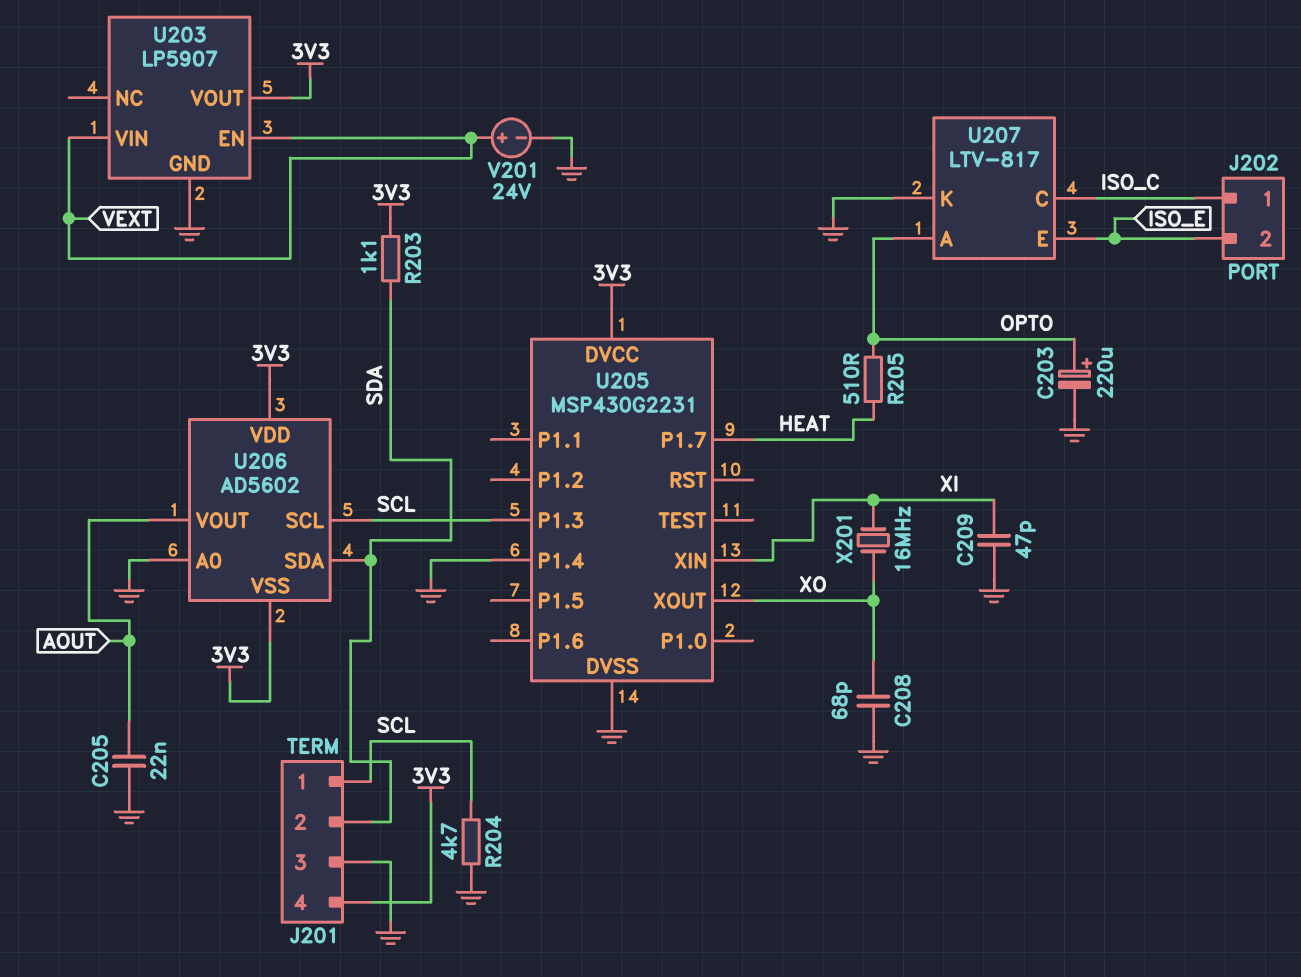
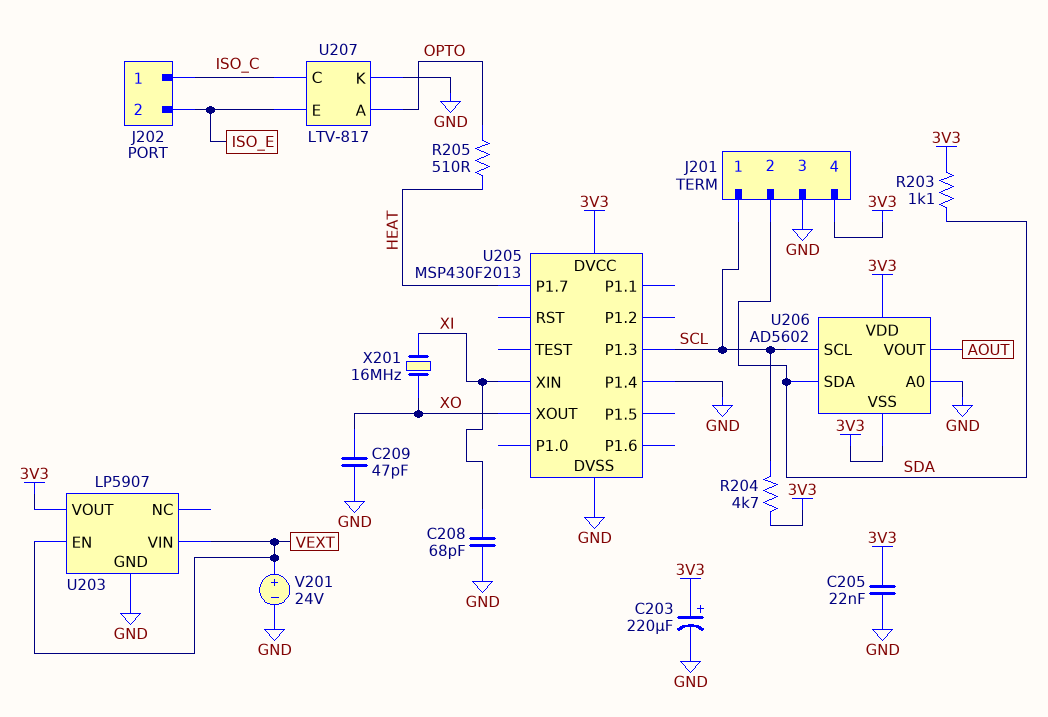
C203: 220uF (plus OPTO, minus GND) -> 220uF (plus 3V3, minus GND)
C205: 22nF (AOUT, GND) -> 22nF (3V3, GND)
C208: 68pF (GND, XO) -> 68pF (GND, XI)
C209: 47pF (GND, XI) -> 47pF (GND, XO)
R204: 4.7k (GND, SCL) -> 4.7k (3V3, SCL)
U205: MSP430G2231 -> MSP430F2013

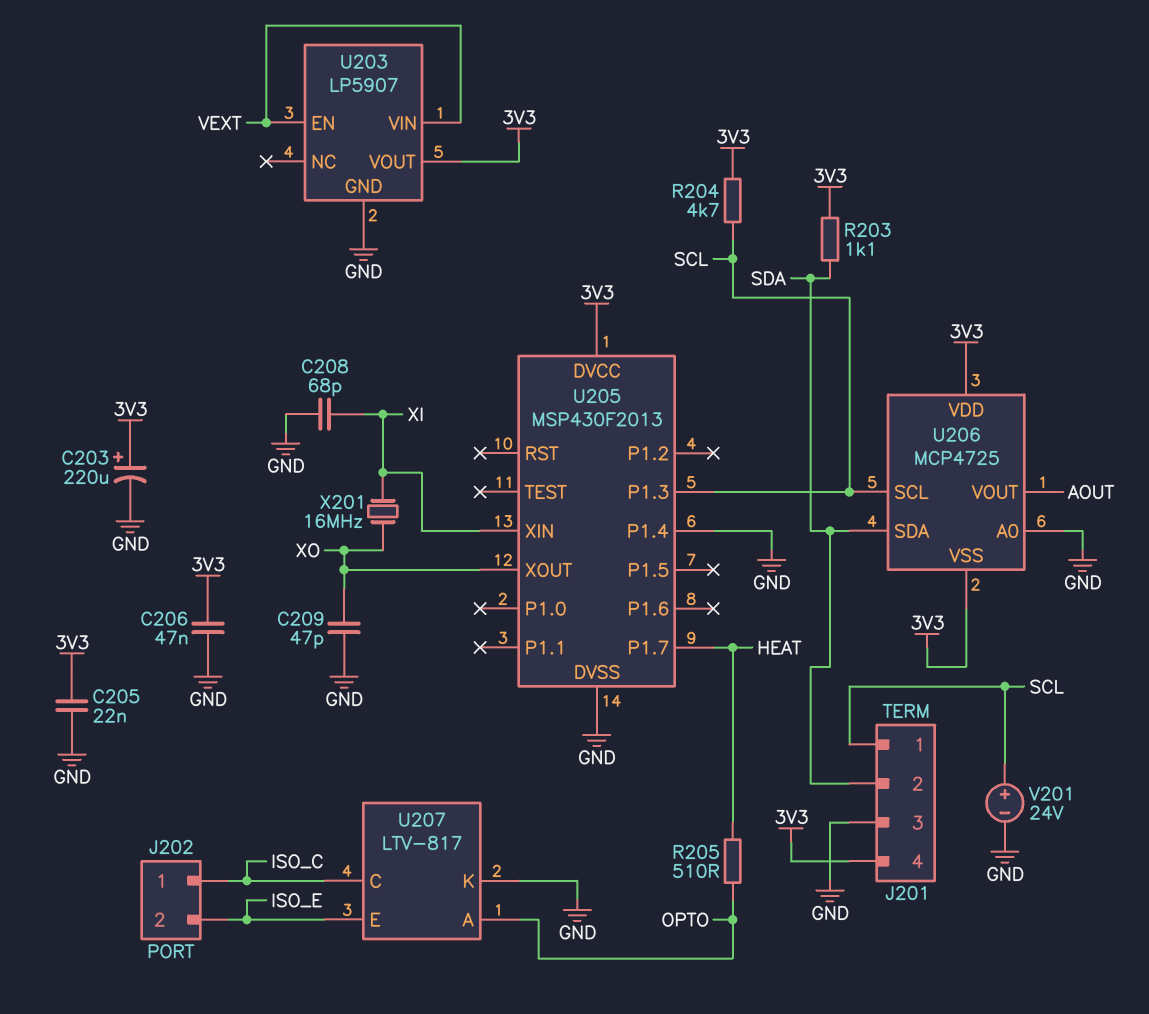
C206: none -> 47nF (3V3, GND)
U206: AD5602 -> MCP4725
V201: 24V (plus VEXT, minus GND) -> 24V (plus SCL, minus GND)

